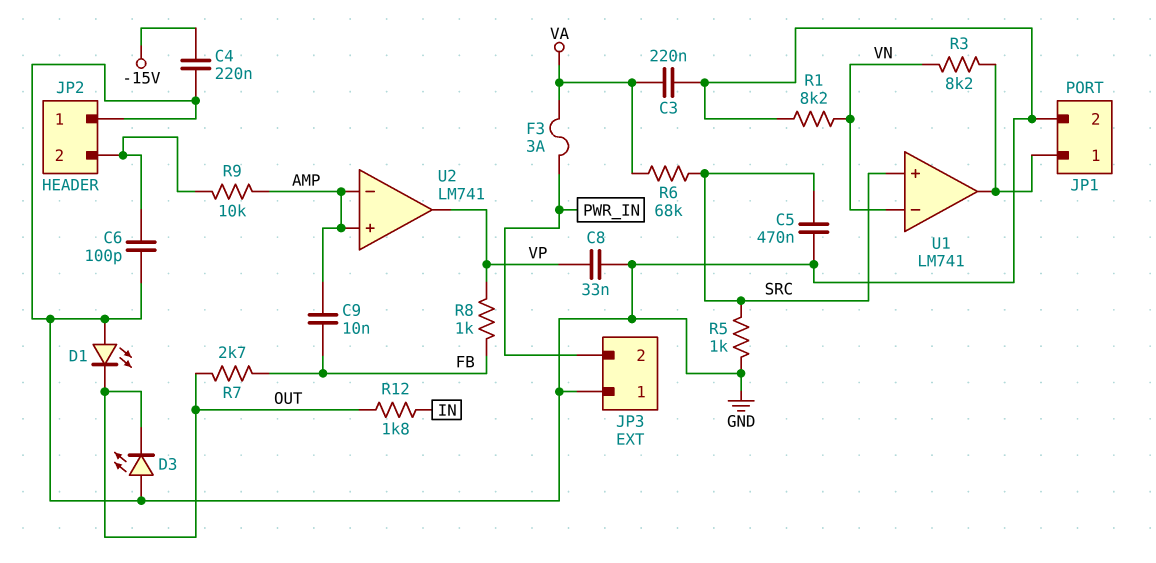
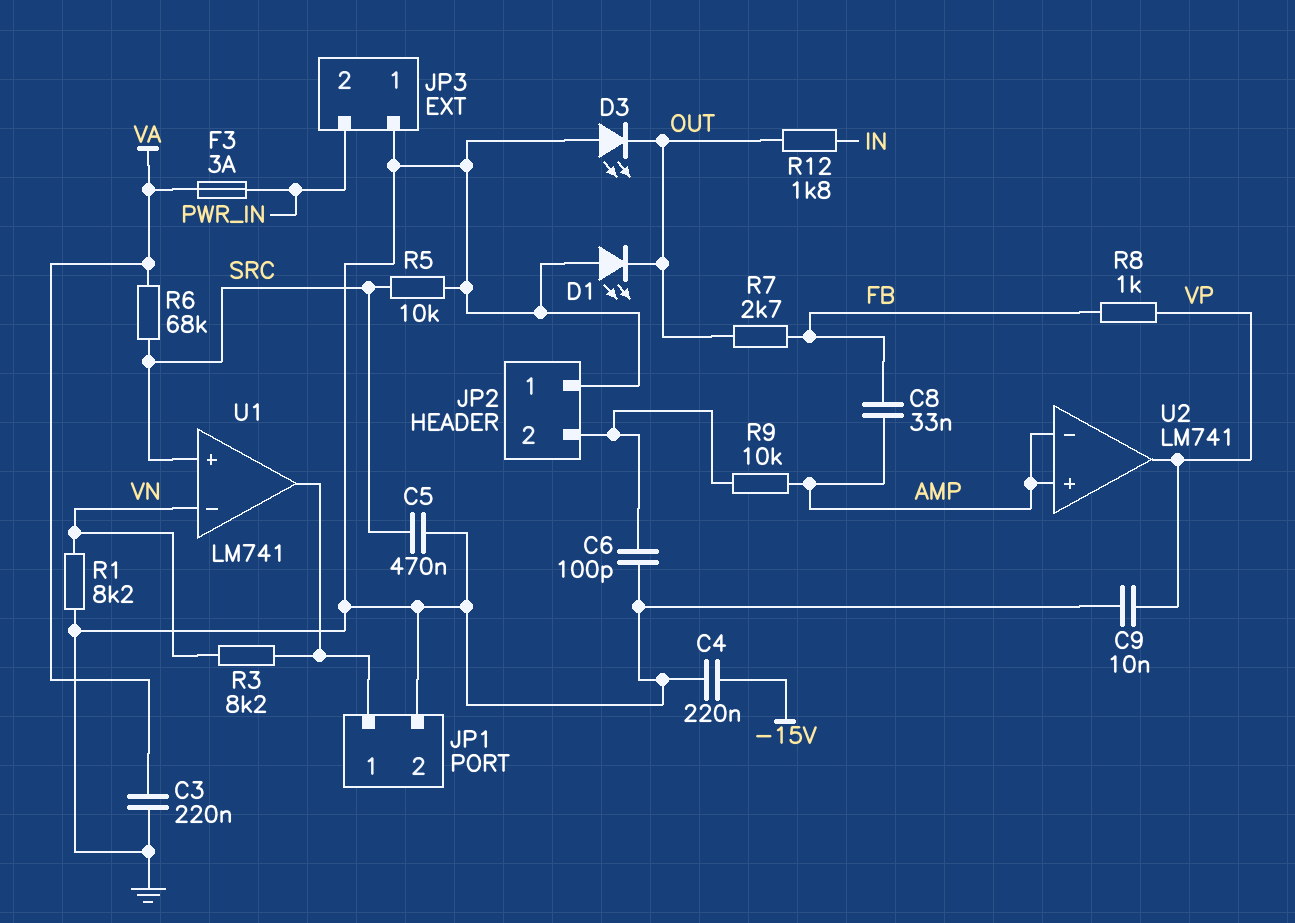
C8: 33nF (GND, VP) -> 33nF (AMP, FB)
C9: 10nF (AMP, FB) -> 10nF (GND, VP)
R5: 1k (GND, SRC) -> 10k (GND, SRC)

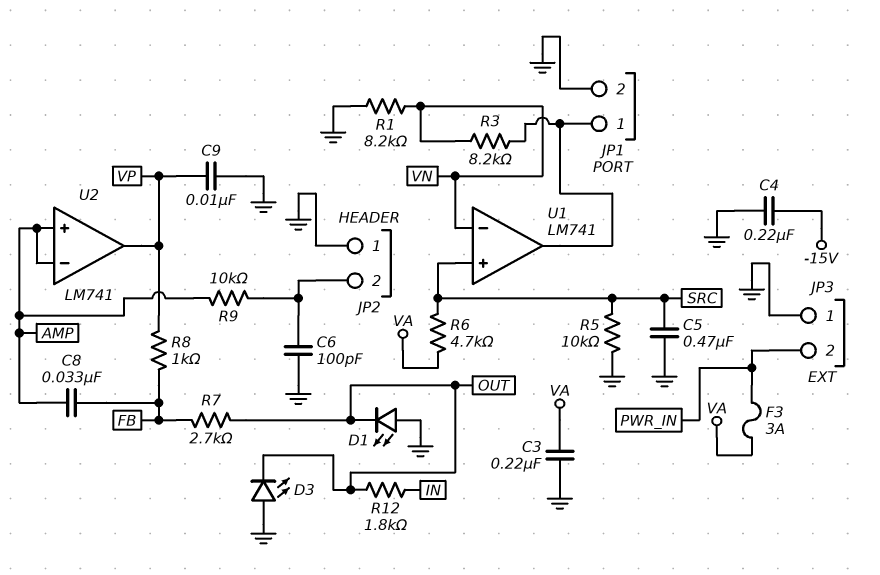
R6: 68k (SRC, VA) -> 4.7k (SRC, VA)

